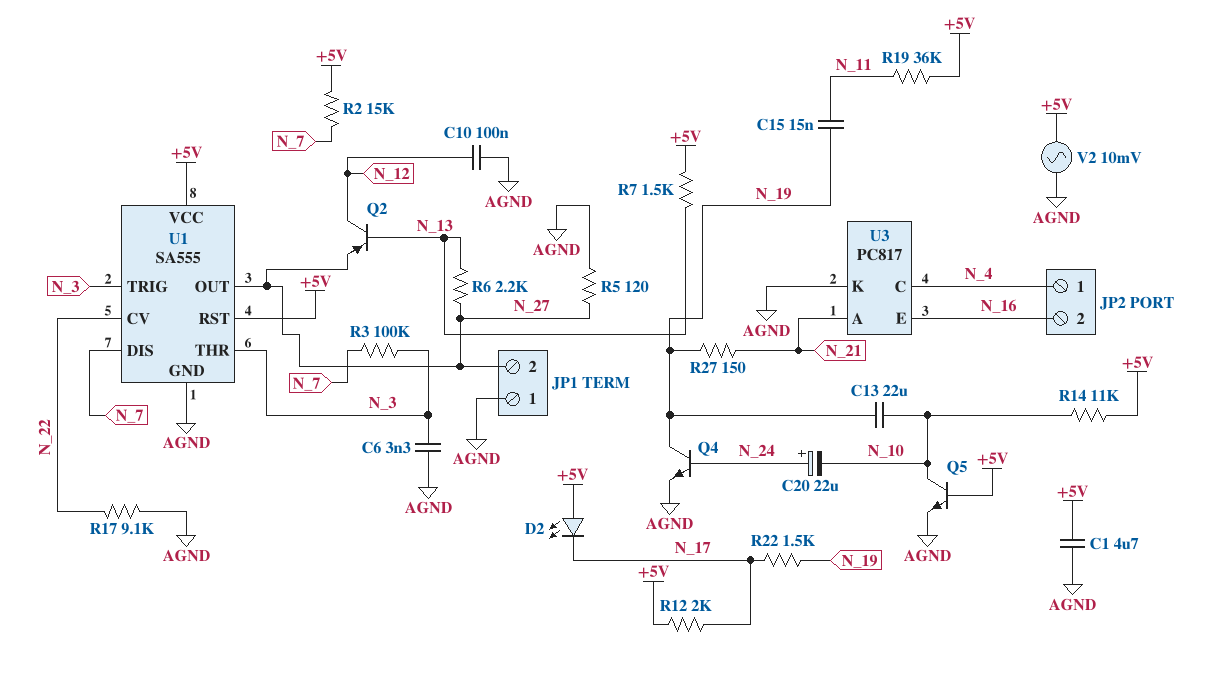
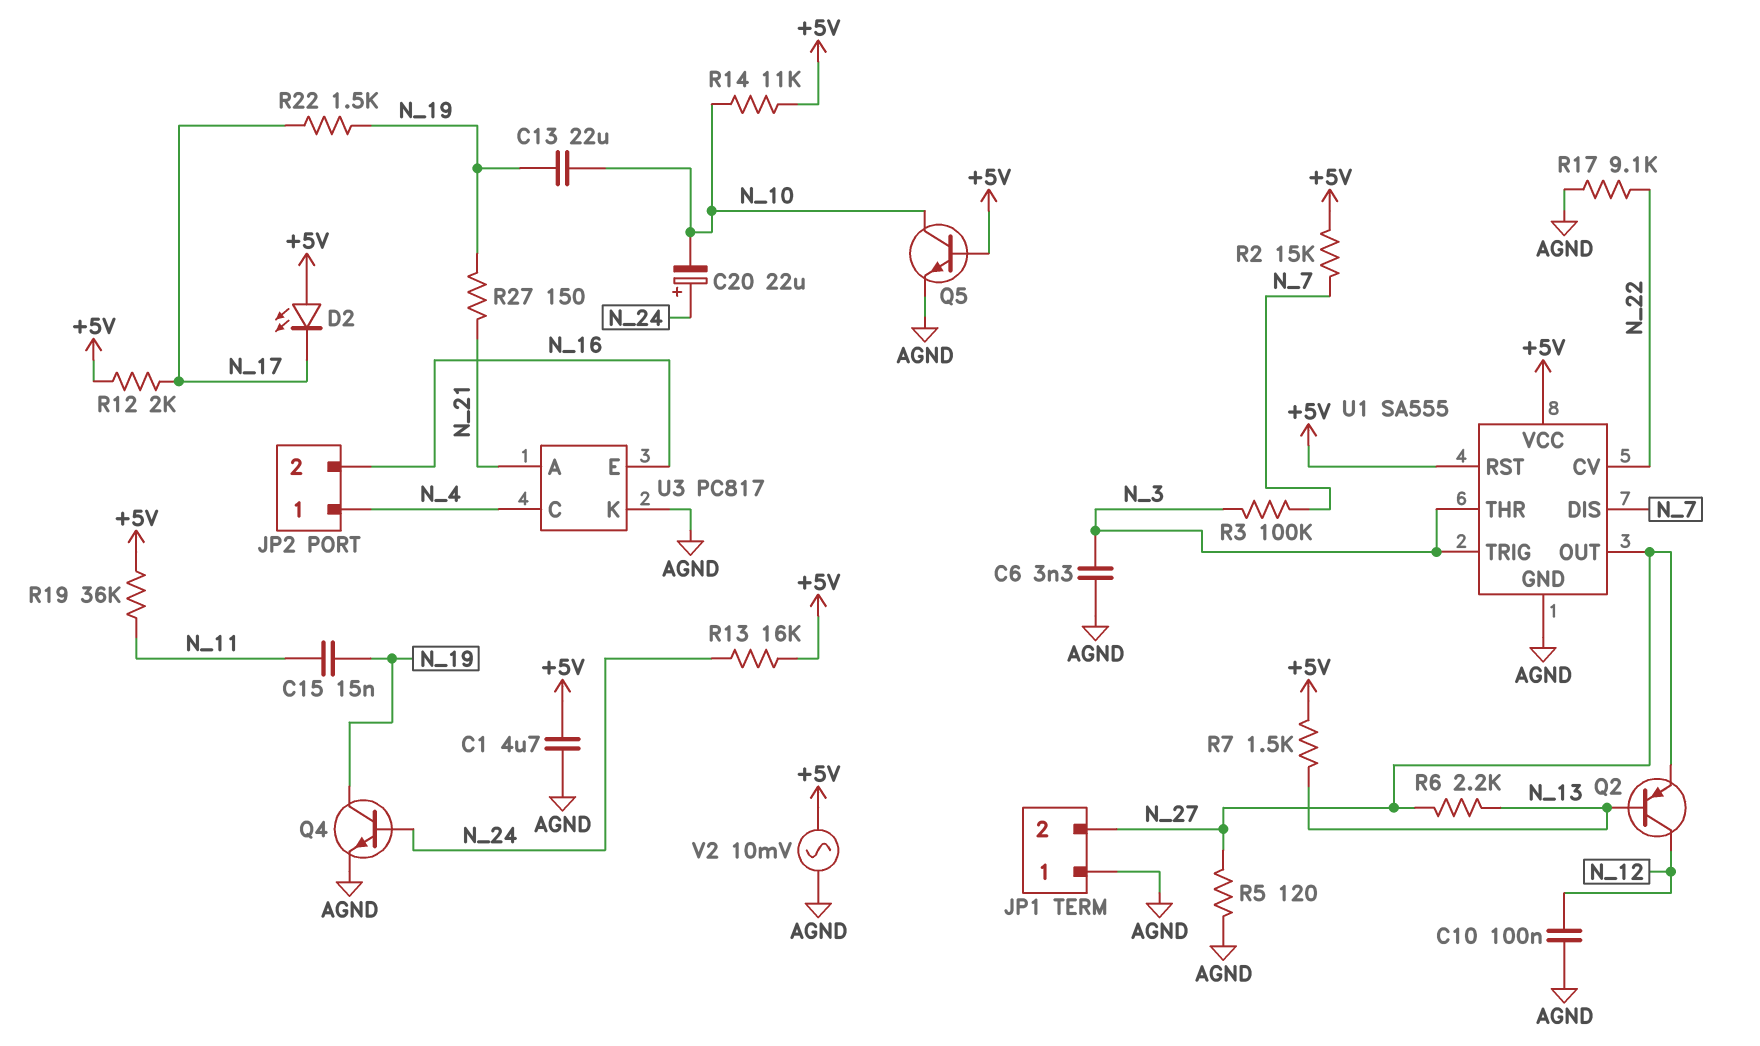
R13: none -> 16k (+5V, N_24)

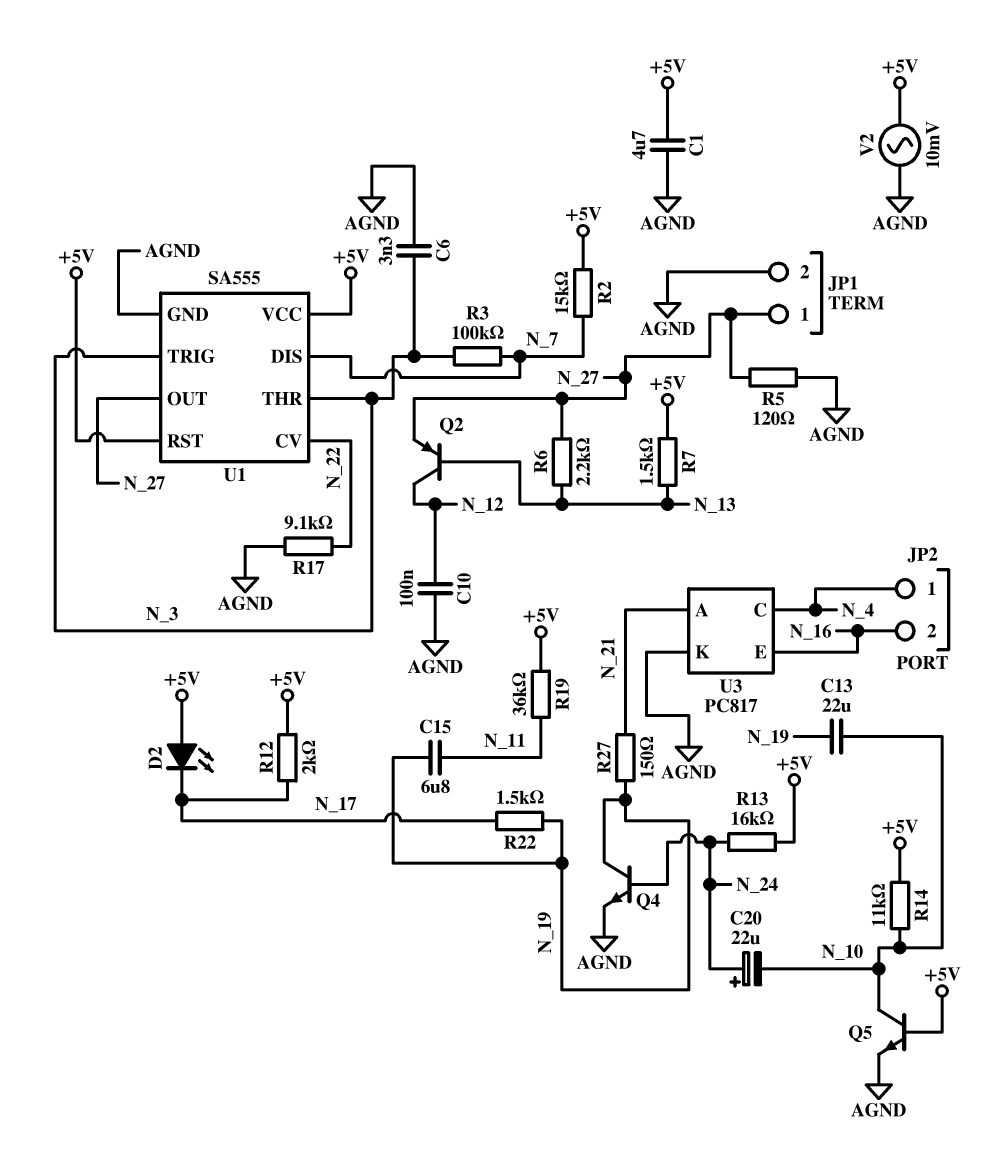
C15: 15nF (N_11, N_19) -> 6.8uF (N_11, N_19)
JP1 pin 1: AGND -> N_27
JP1 pin 2: N_27 -> AGND

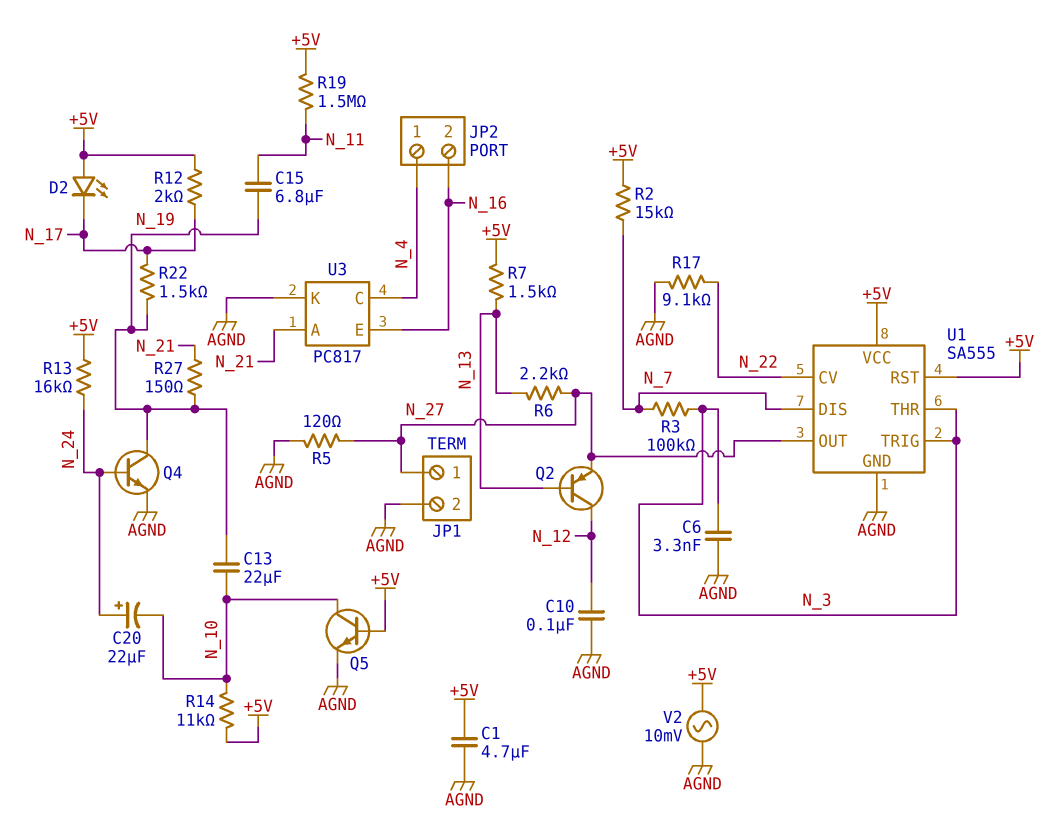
R19: 36k (+5V, N_11) -> 1.5M (+5V, N_11)

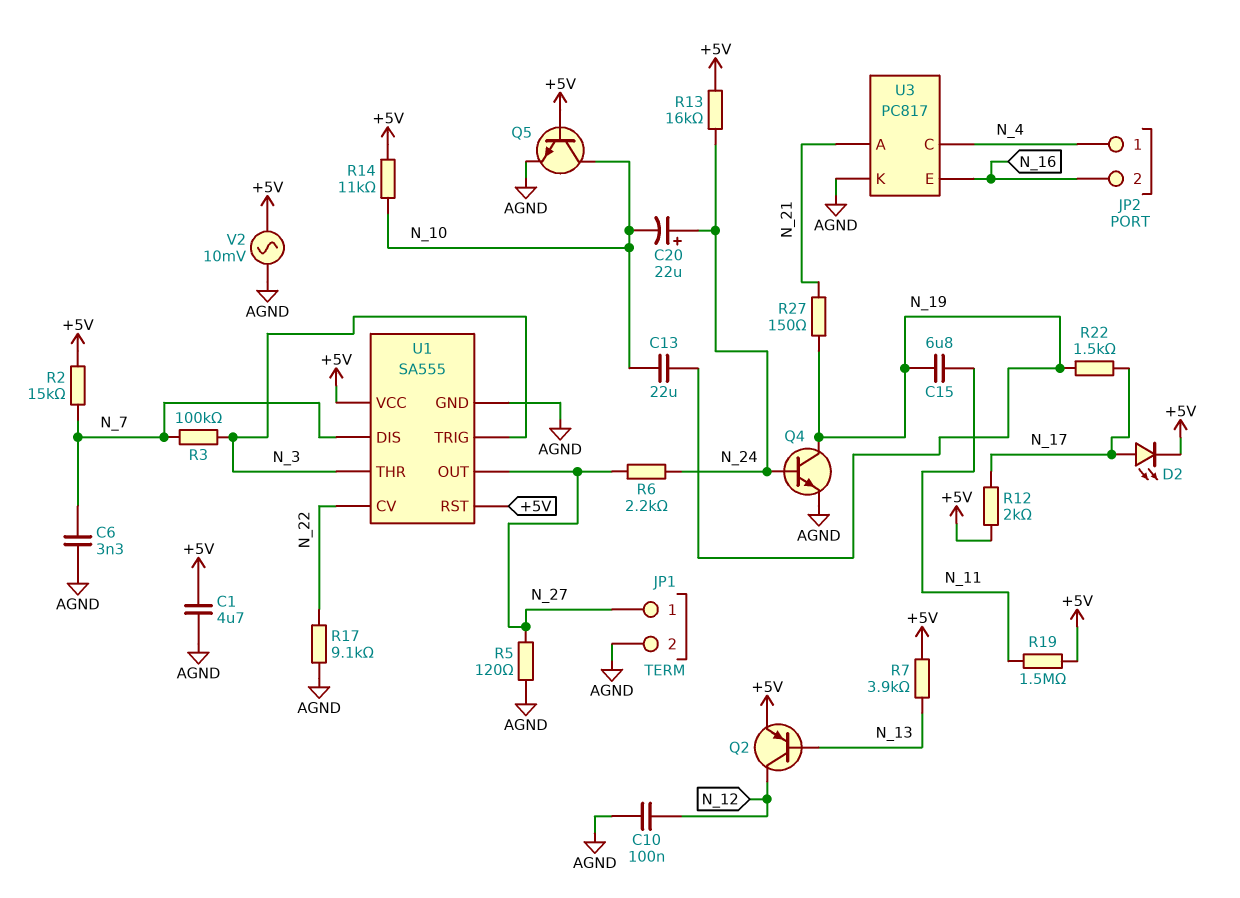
C6: 3.3nF (AGND, N_3) -> 3.3nF (AGND, N_7)
D2: LED (A +5V, K N_17) -> LED (A N_17, K +5V)
Q2: PNP (B N_13, C N_12, E N_27) -> PNP (B N_13, C N_12, E +5V)
R6: 2.2k (N_13, N_27) -> 2.2k (N_24, N_27)
R7: 1.5k (+5V, N_13) -> 3.9k (+5V, N_13)

